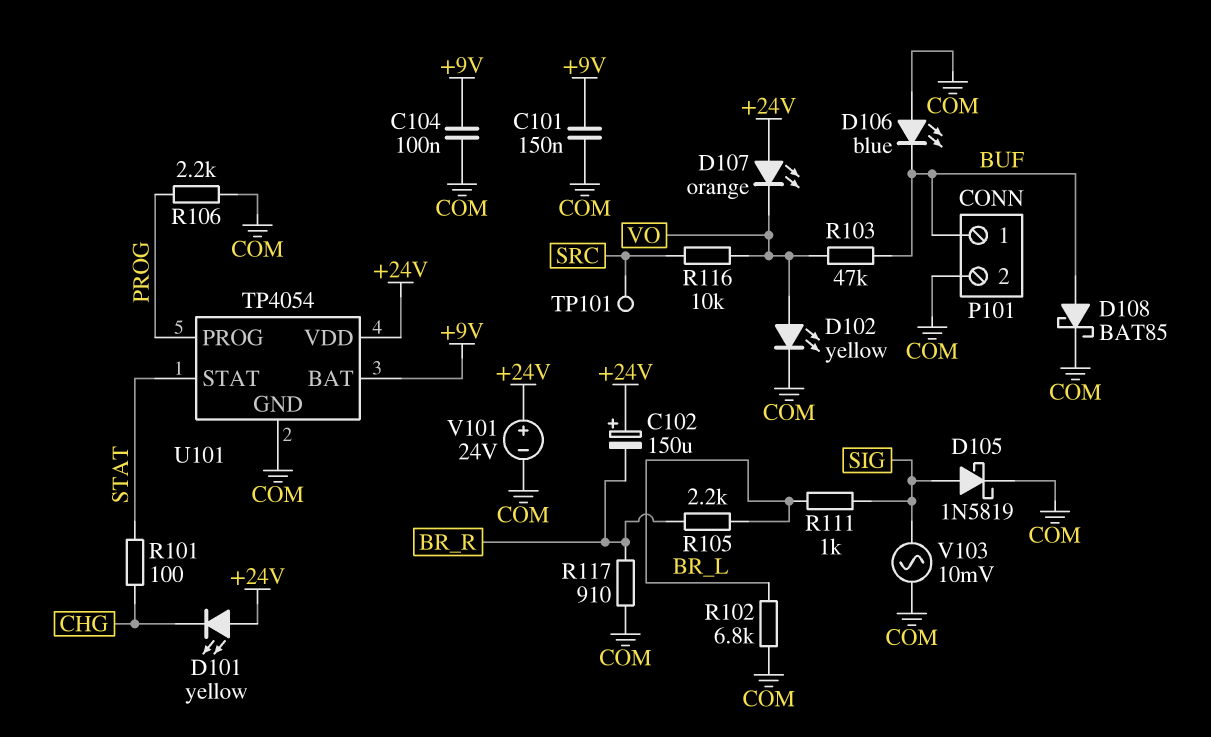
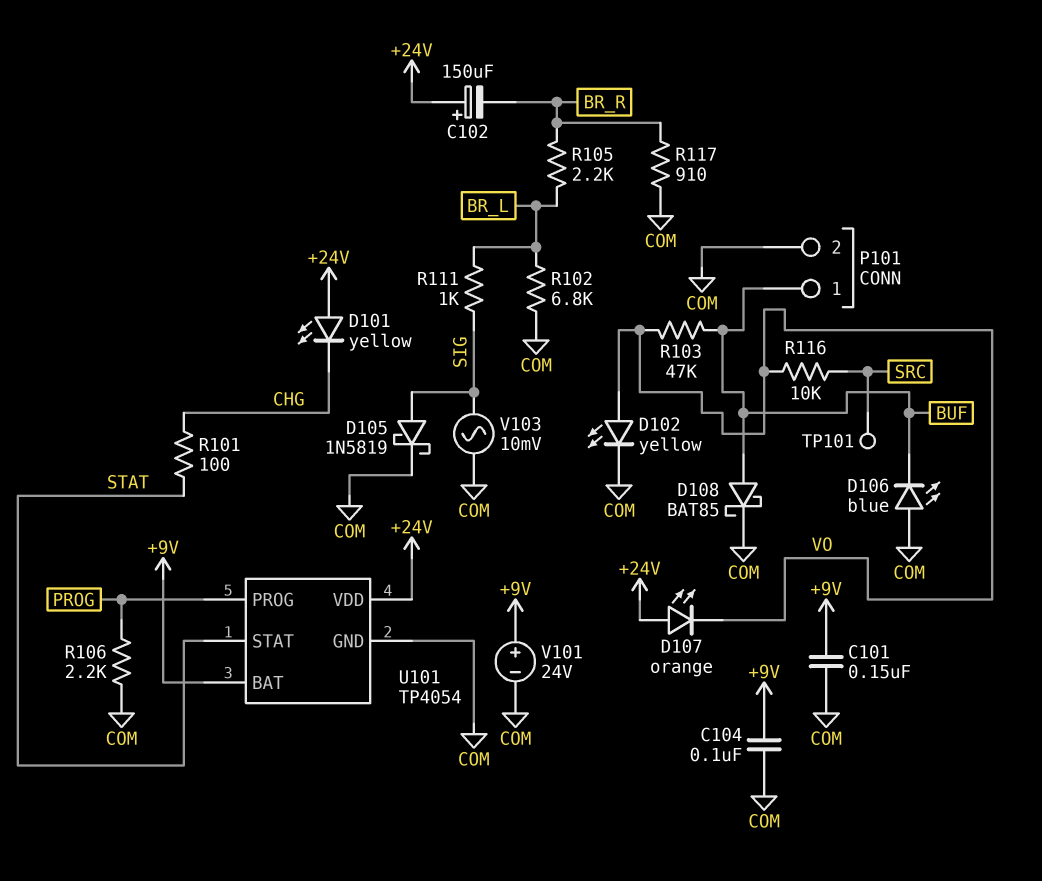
V101: 24V (plus +24V, minus COM) -> 24V (plus +9V, minus COM)

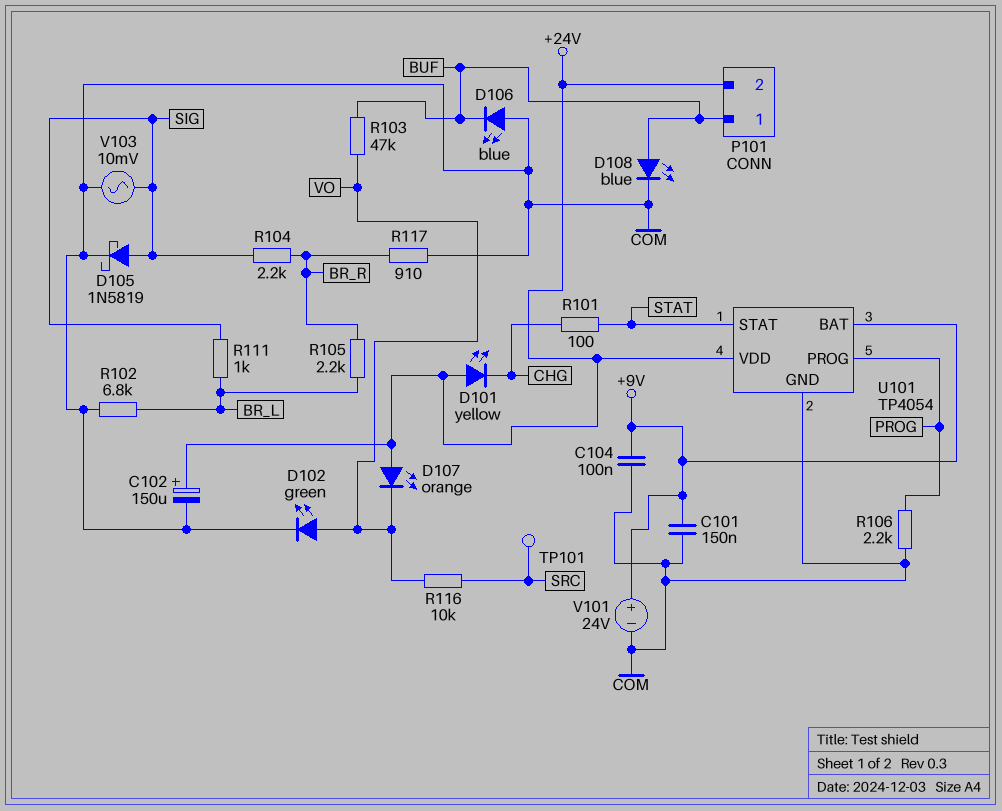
C102: 150uF (plus +24V, minus BR_R) -> 150uF (plus +24V, minus COM)
D102: LED yellow (A VO, K COM) -> LED green (A VO, K COM)
D108: schottky BAT85 (A BUF, K COM) -> LED blue (A BUF, K COM)
P101 pin 2: COM -> +24V
R104: none -> 2.2k (BR_R, SIG)

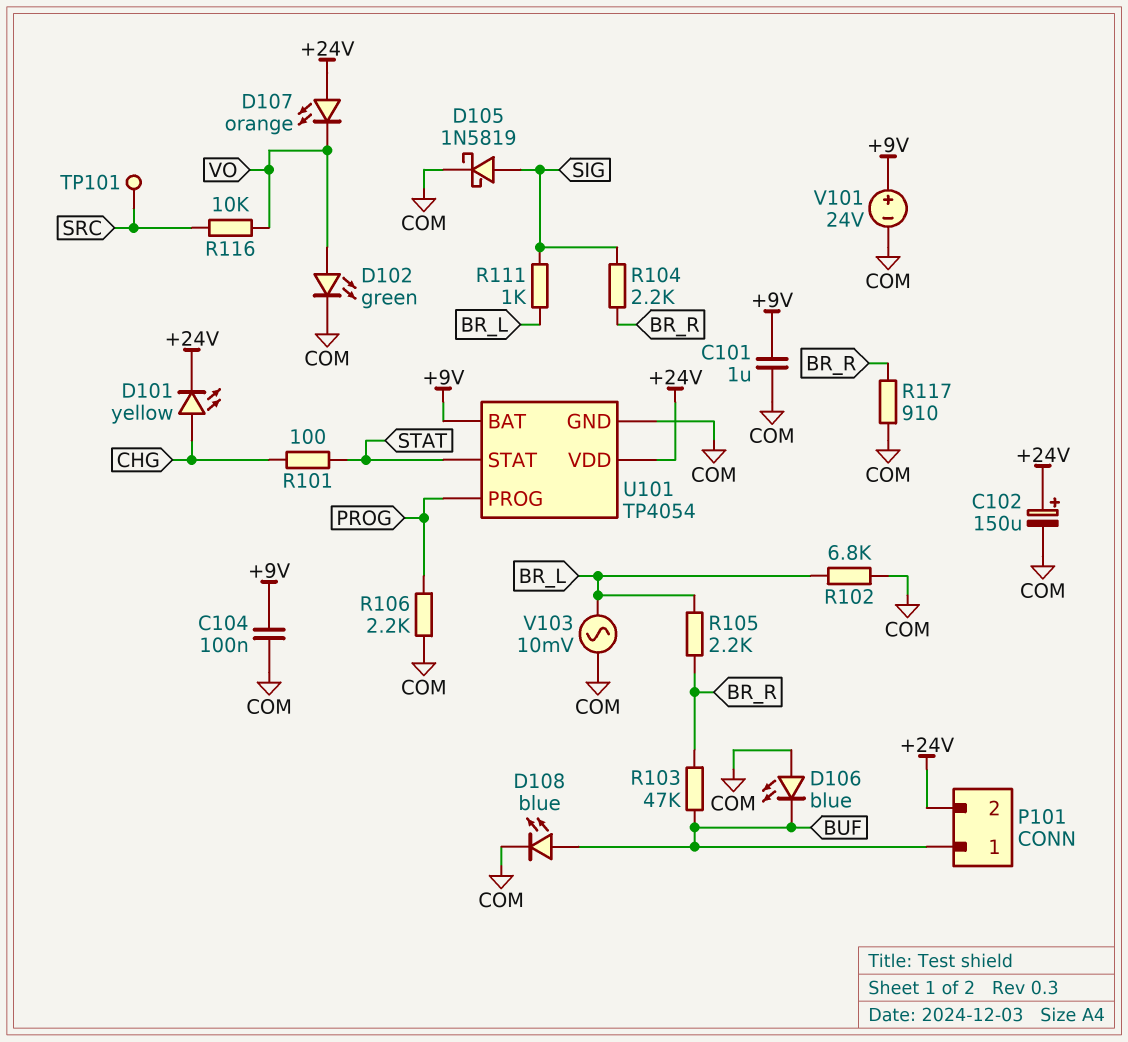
C101: 150nF (+9V, COM) -> 1uF (+9V, COM)
D101: LED yellow (A +24V, K CHG) -> LED yellow (A CHG, K +24V)
R103: 47k (BUF, VO) -> 47k (BR_R, BUF)
V103: AC 10mV (COM, SIG) -> AC 10mV (BR_L, COM)

